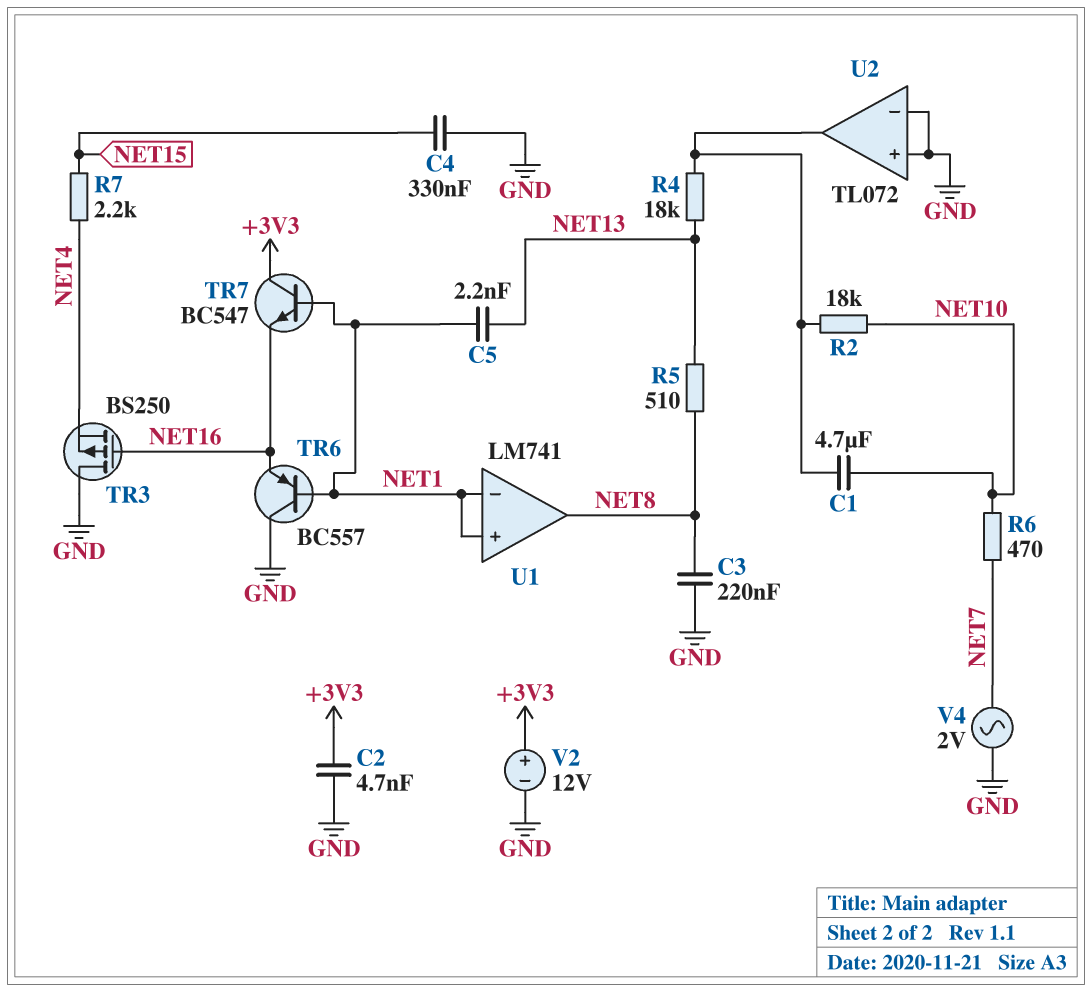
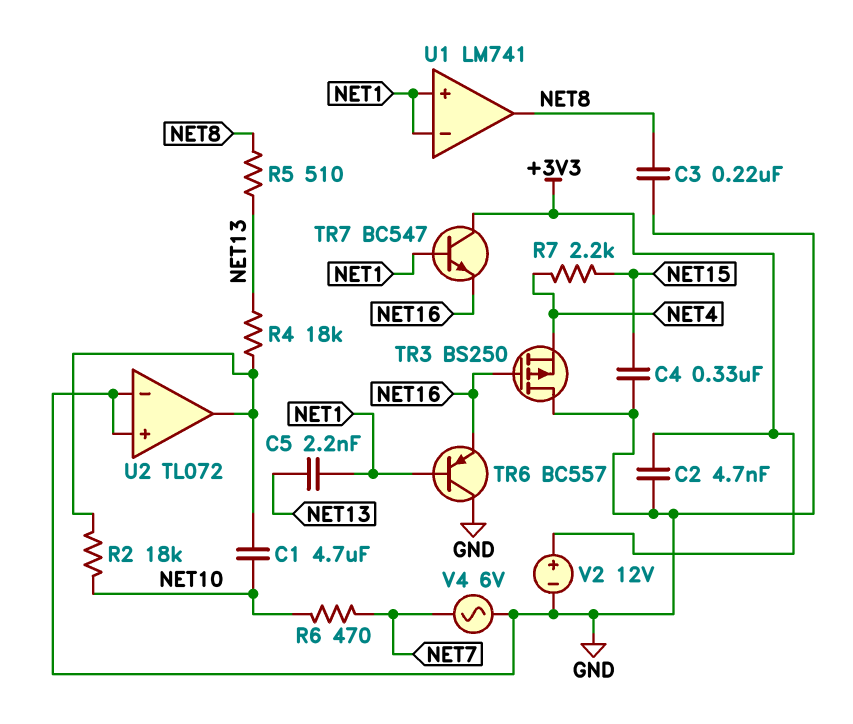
V4: AC 2V (GND, NET7) -> AC 6V (GND, NET7)

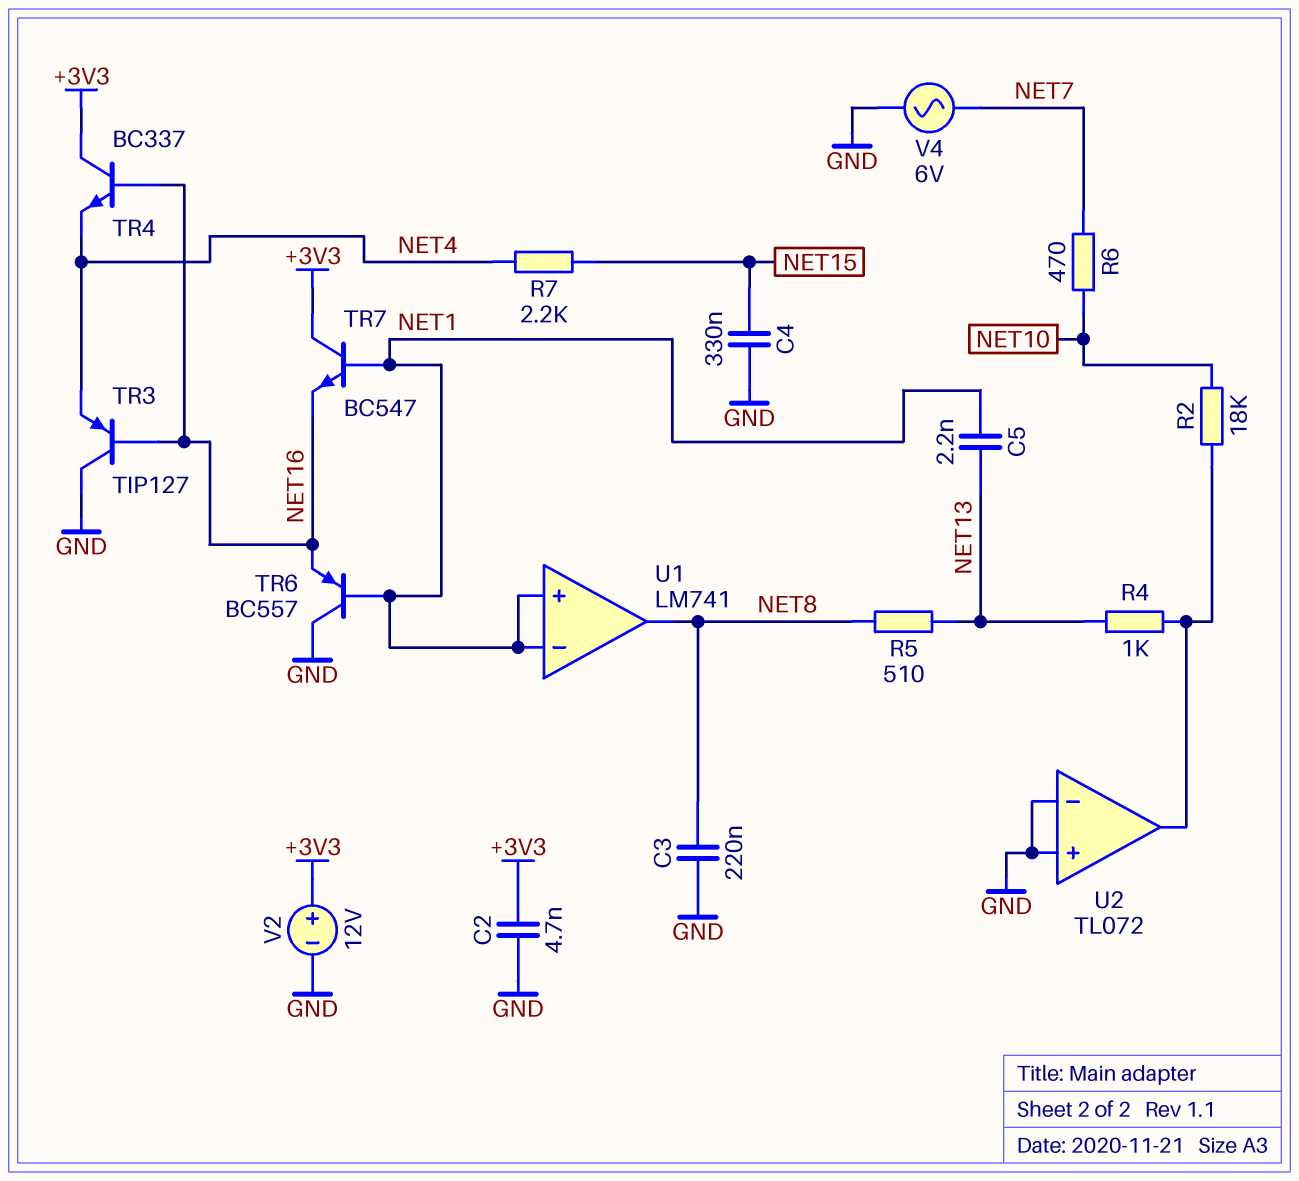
C1: 4.7uF (NET10, U2/out) -> none
R4: 18k (NET13, U2/out) -> 1k (NET13, U2/out)
TR3: PMOS BS250 (G NET16, D GND, S NET4) -> PNP TIP127 (B NET16, C GND, E NET4)
TR4: none -> NPN BC337 (B NET16, C +3V3, E NET4)

